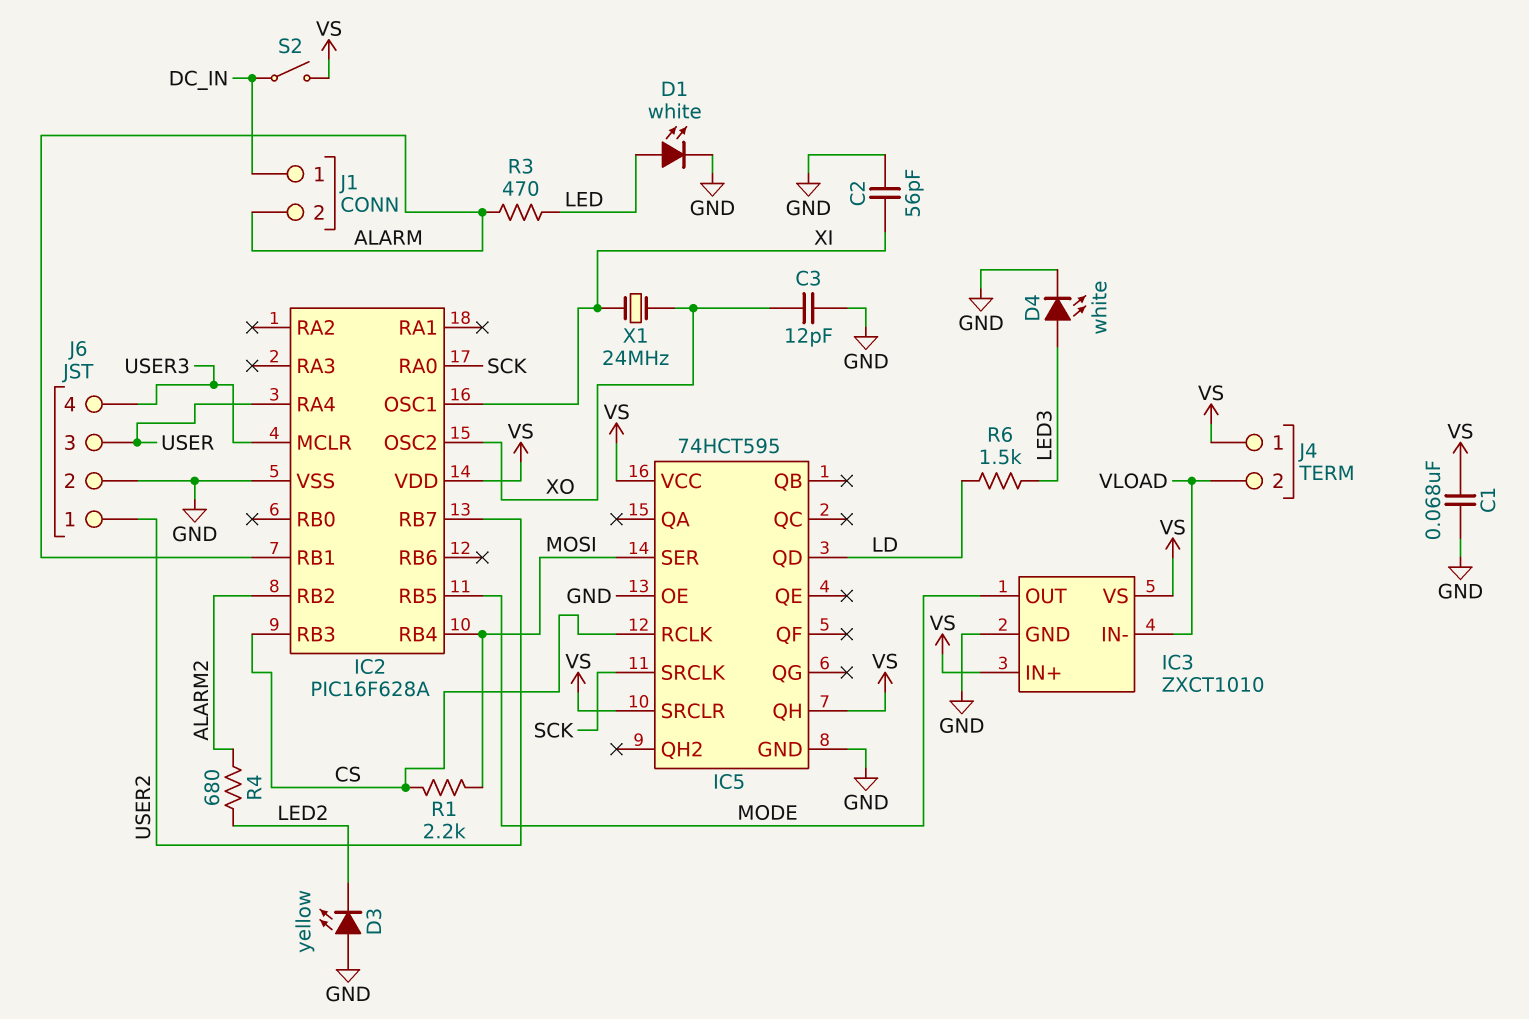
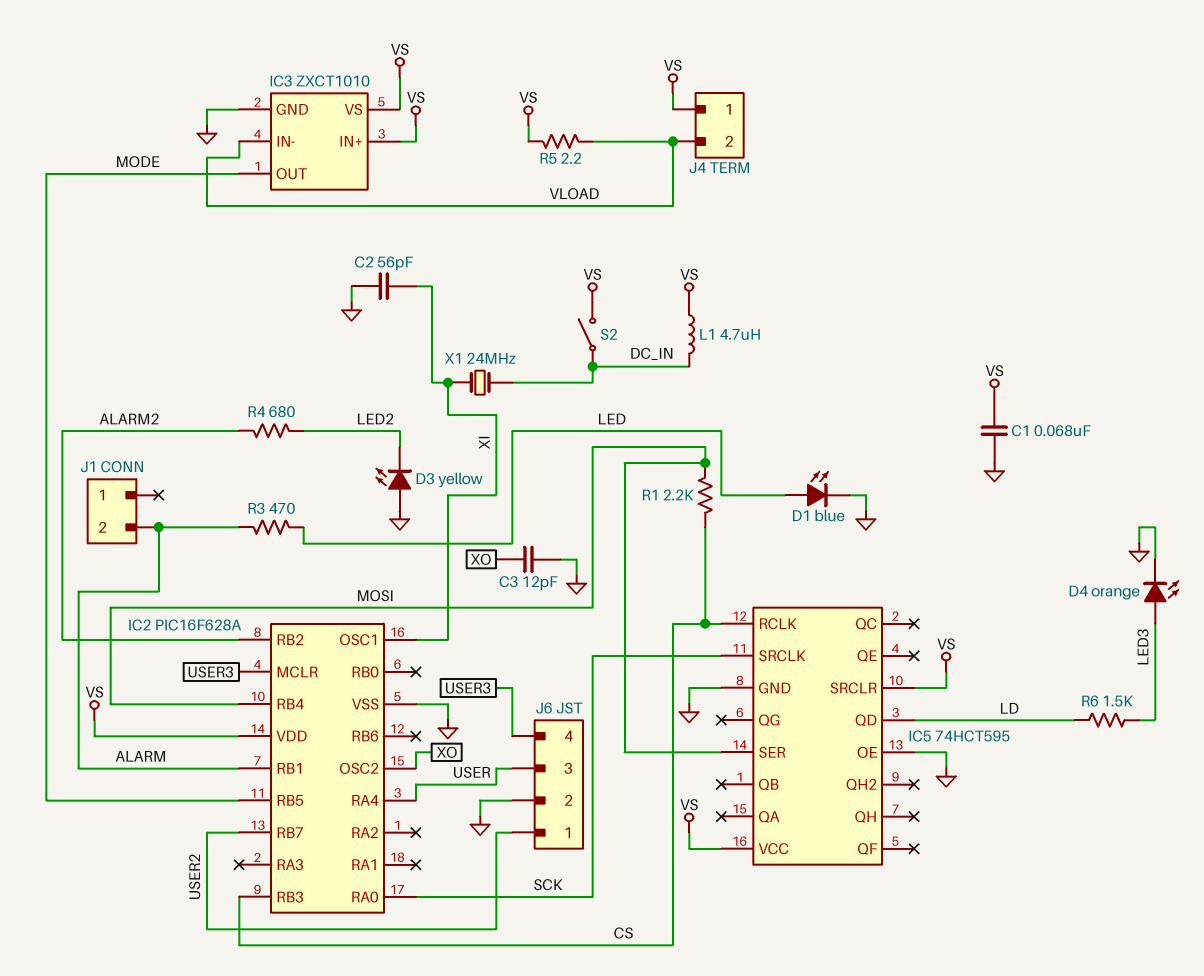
D1: LED white (A LED, K GND) -> LED blue (A LED, K GND)
D4: LED white (A LED3, K GND) -> LED orange (A LED3, K GND)
IC5 pin QH: VS -> none
J1 pin 1: DC_IN -> none
L1: none -> 4.7uH (DC_IN, VS)
R5: none -> 2.2 (VLOAD, VS)
X1: 24MHz (XI, XO) -> 24MHz (DC_IN, XI)

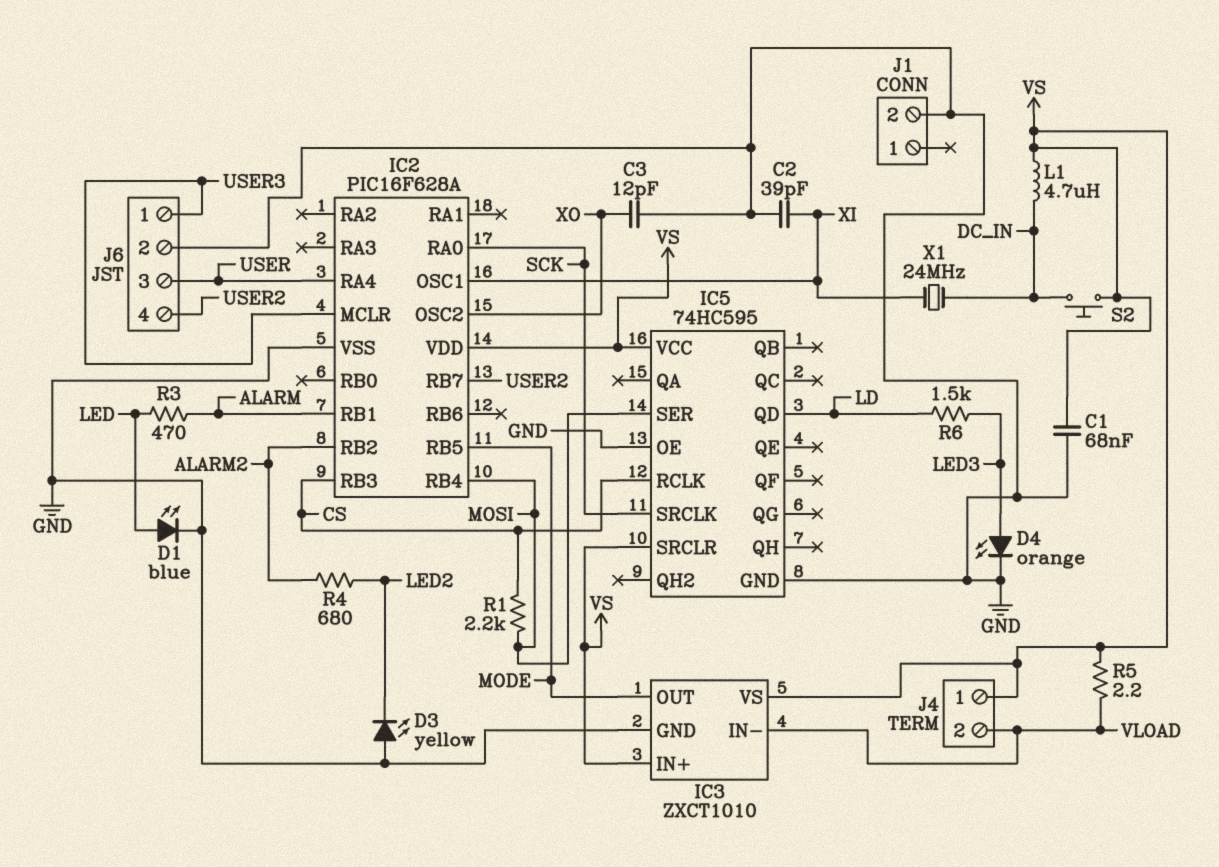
C2: 56pF (GND, XI) -> 39pF (GND, XI)
IC5: 74HCT595 -> 74HC595
J1 pin 2: ALARM -> GND
J6 pin 1: USER2 -> USER3
J6 pin 4: USER3 -> USER2
S2: switch (DC_IN, VS) -> button (DC_IN, VS)

